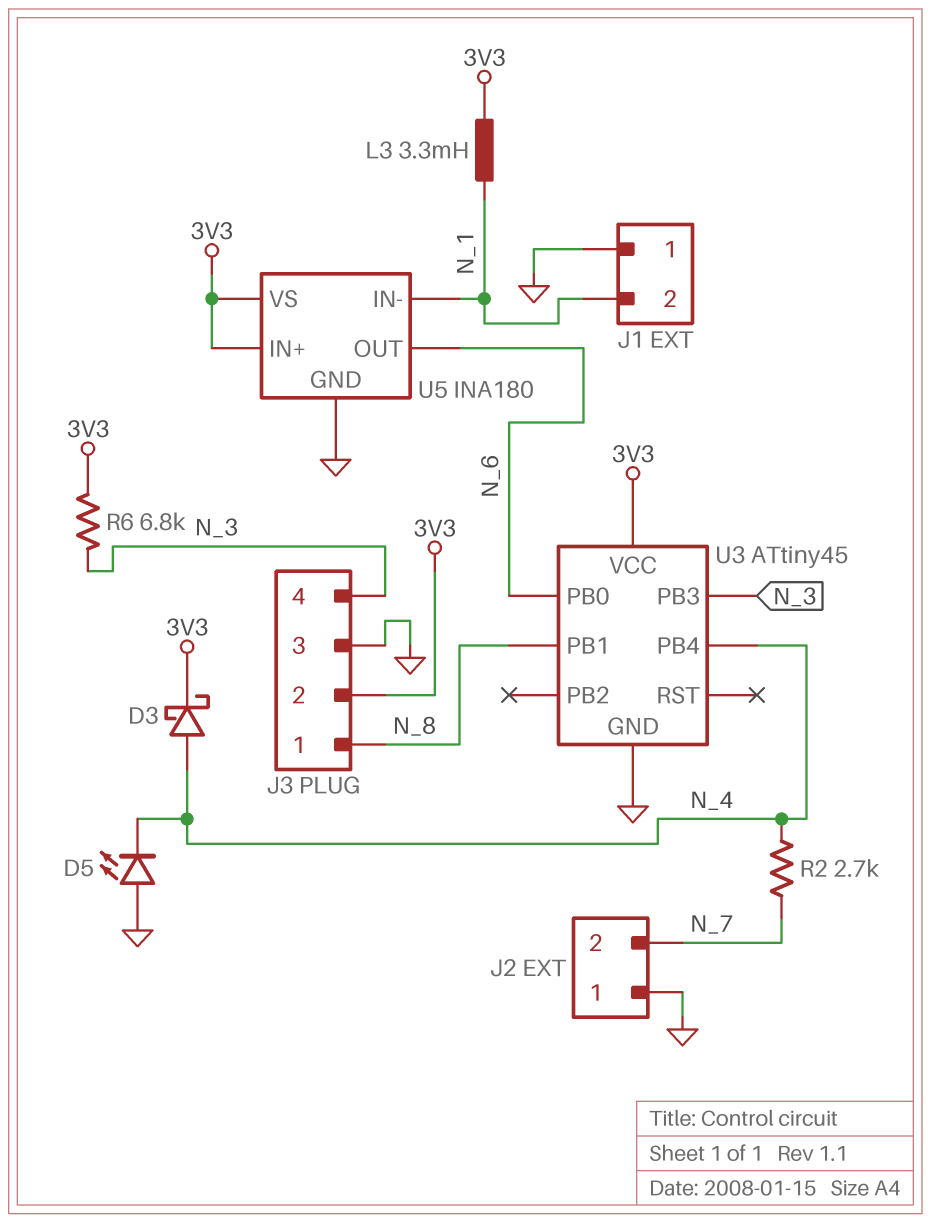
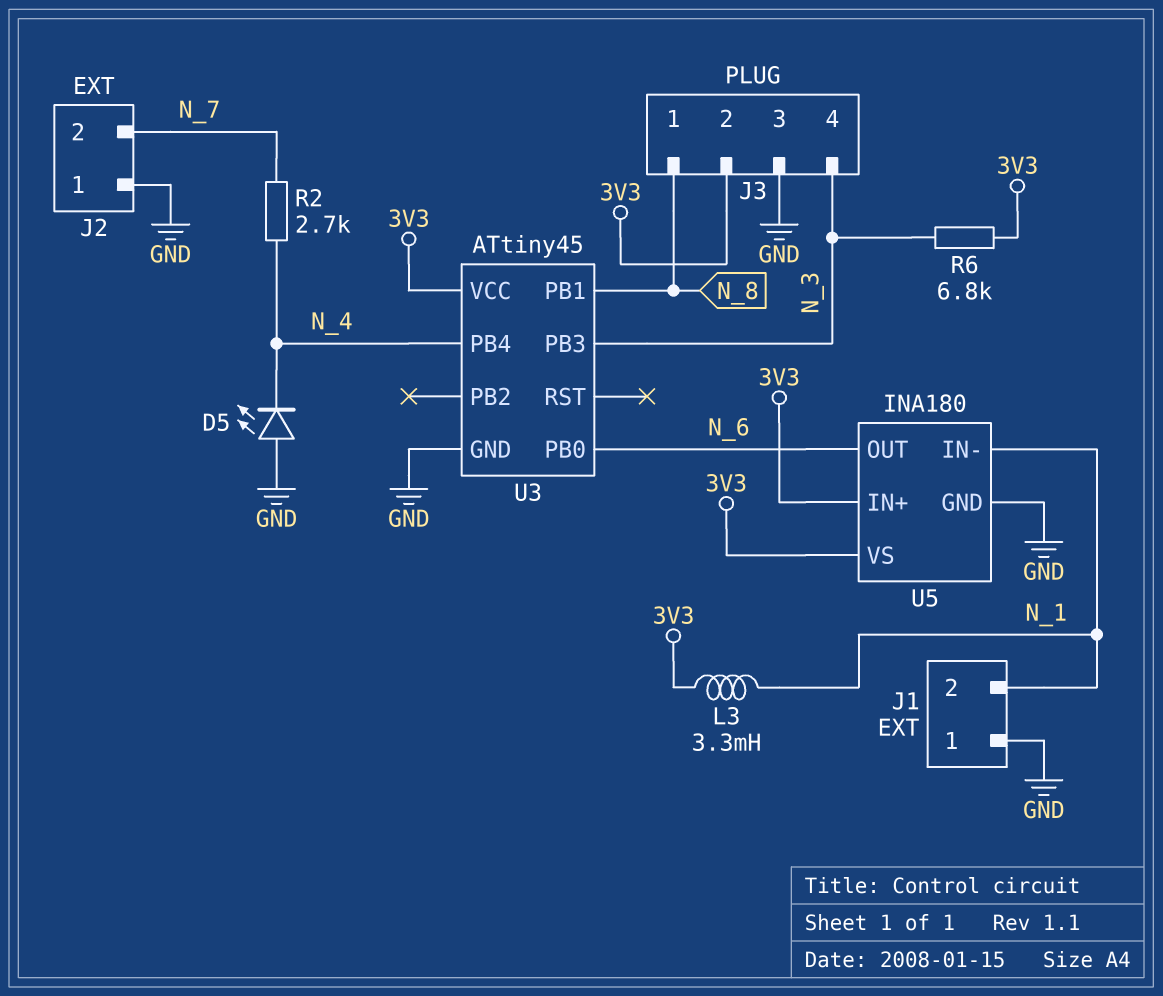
D3: schottky (A N_4, K 3V3) -> none

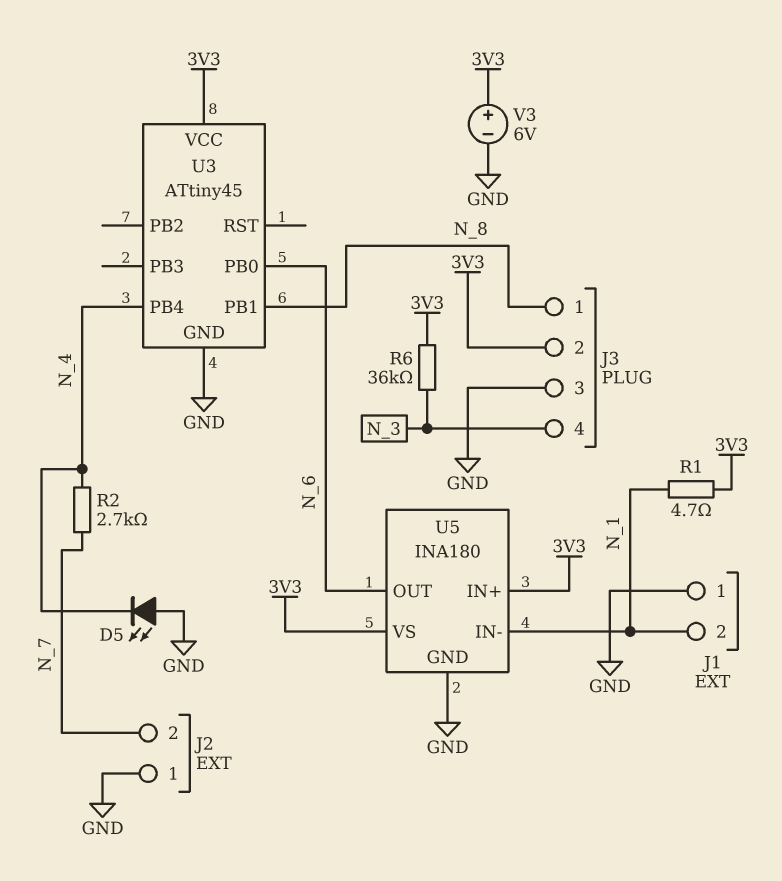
L3: 3.3mH (3V3, N_1) -> none
R1: none -> 4.7 (3V3, N_1)
R6: 6.8k (3V3, N_3) -> 36k (3V3, N_3)
U3 pin PB3: N_3 -> none
V3: none -> 6V (plus 3V3, minus GND)

